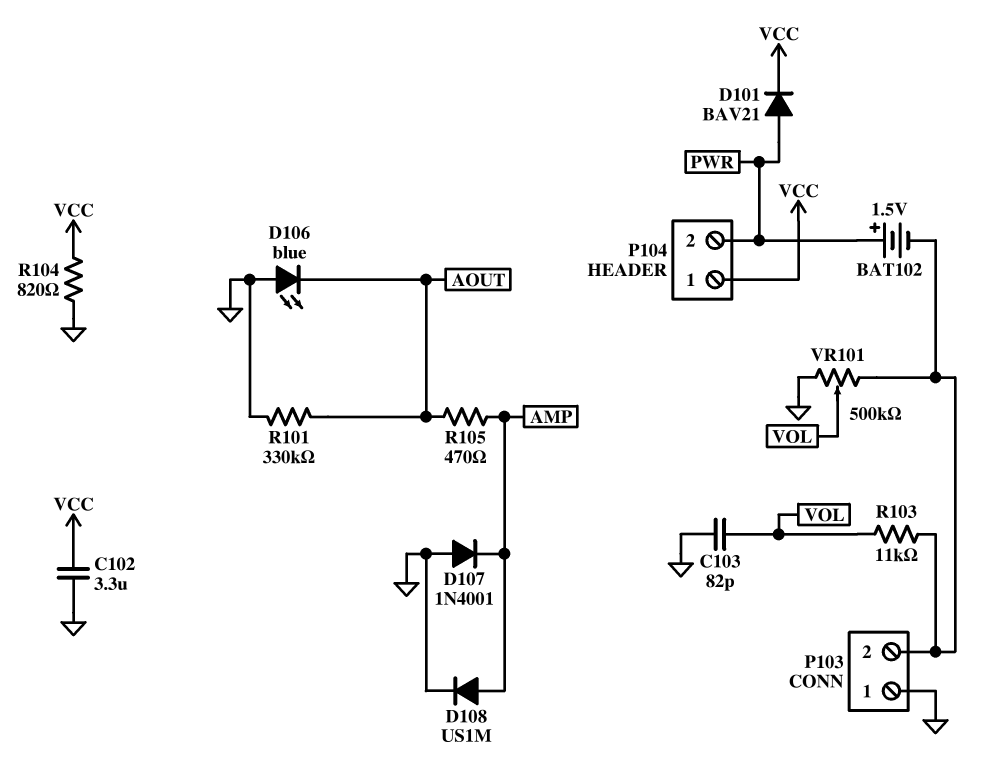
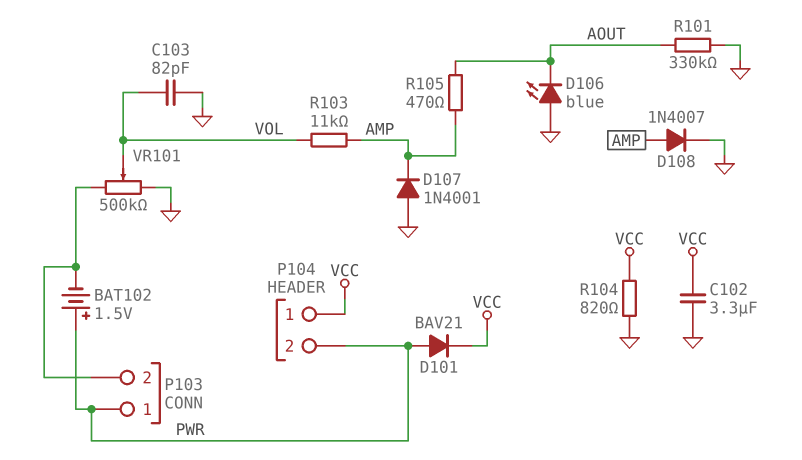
D108: diode US1M (A AMP, K GND) -> diode 1N4007 (A AMP, K GND)
P103 pin 1: GND -> PWR
R103: 11k (P103/2, VOL) -> 11k (AMP, VOL)

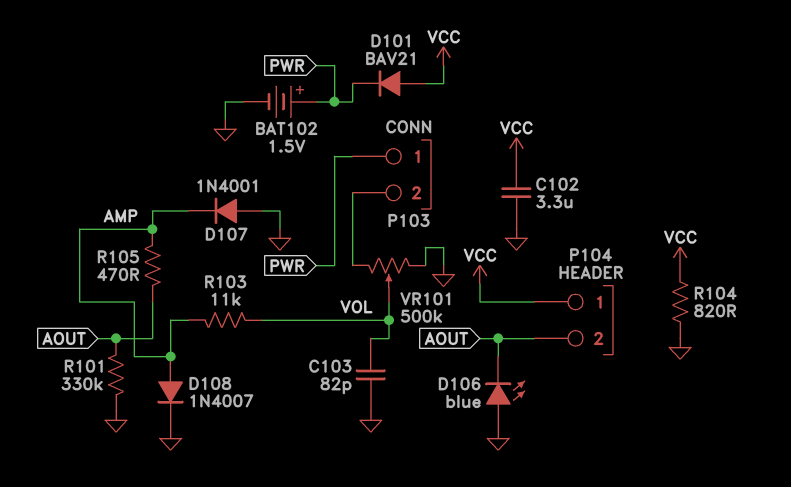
BAT102: 1.5V (plus PWR, minus P103/2) -> 1.5V (plus PWR, minus GND)
D101: diode BAV21 (A PWR, K VCC) -> diode BAV21 (A VCC, K PWR)
P104 pin 2: PWR -> AOUT

